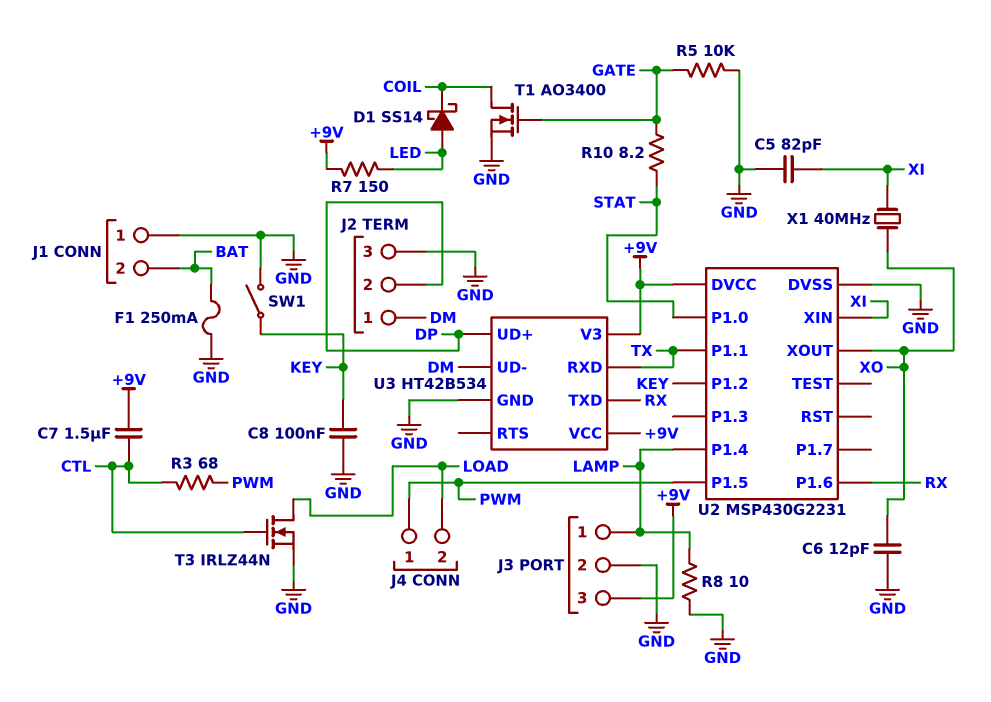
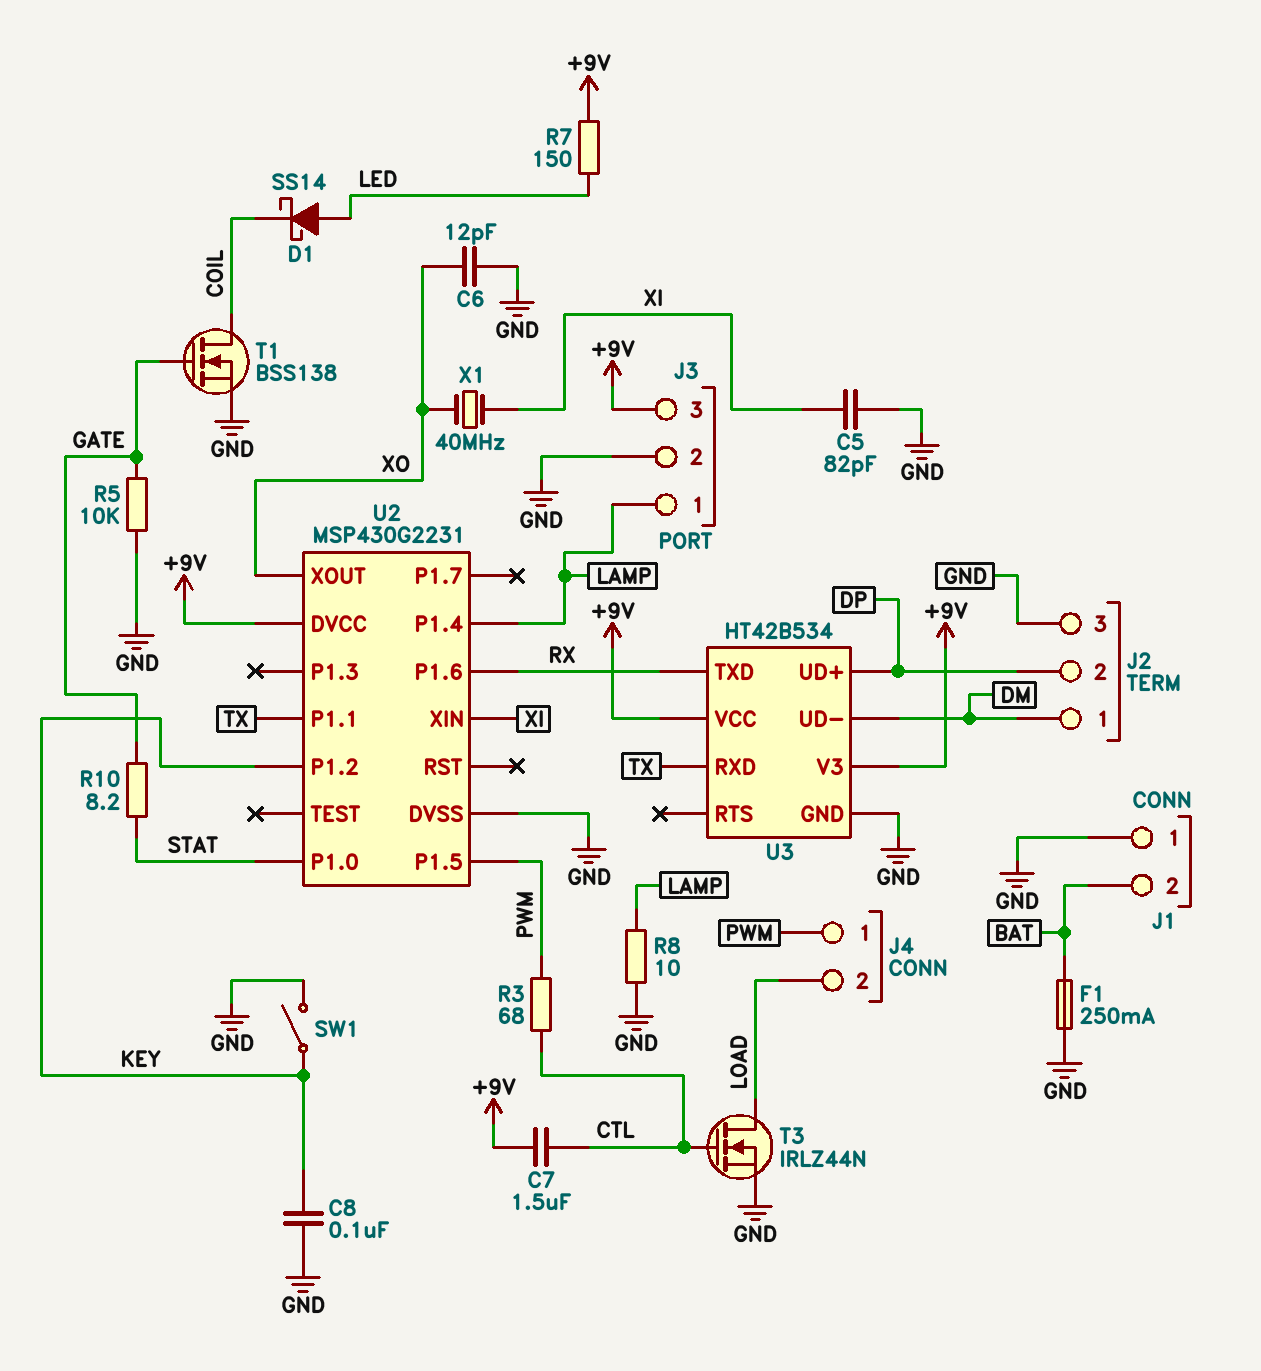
T1: NMOS AO3400 (G GATE, D COIL, S GND) -> NMOS BSS138 (G GATE, D COIL, S GND)

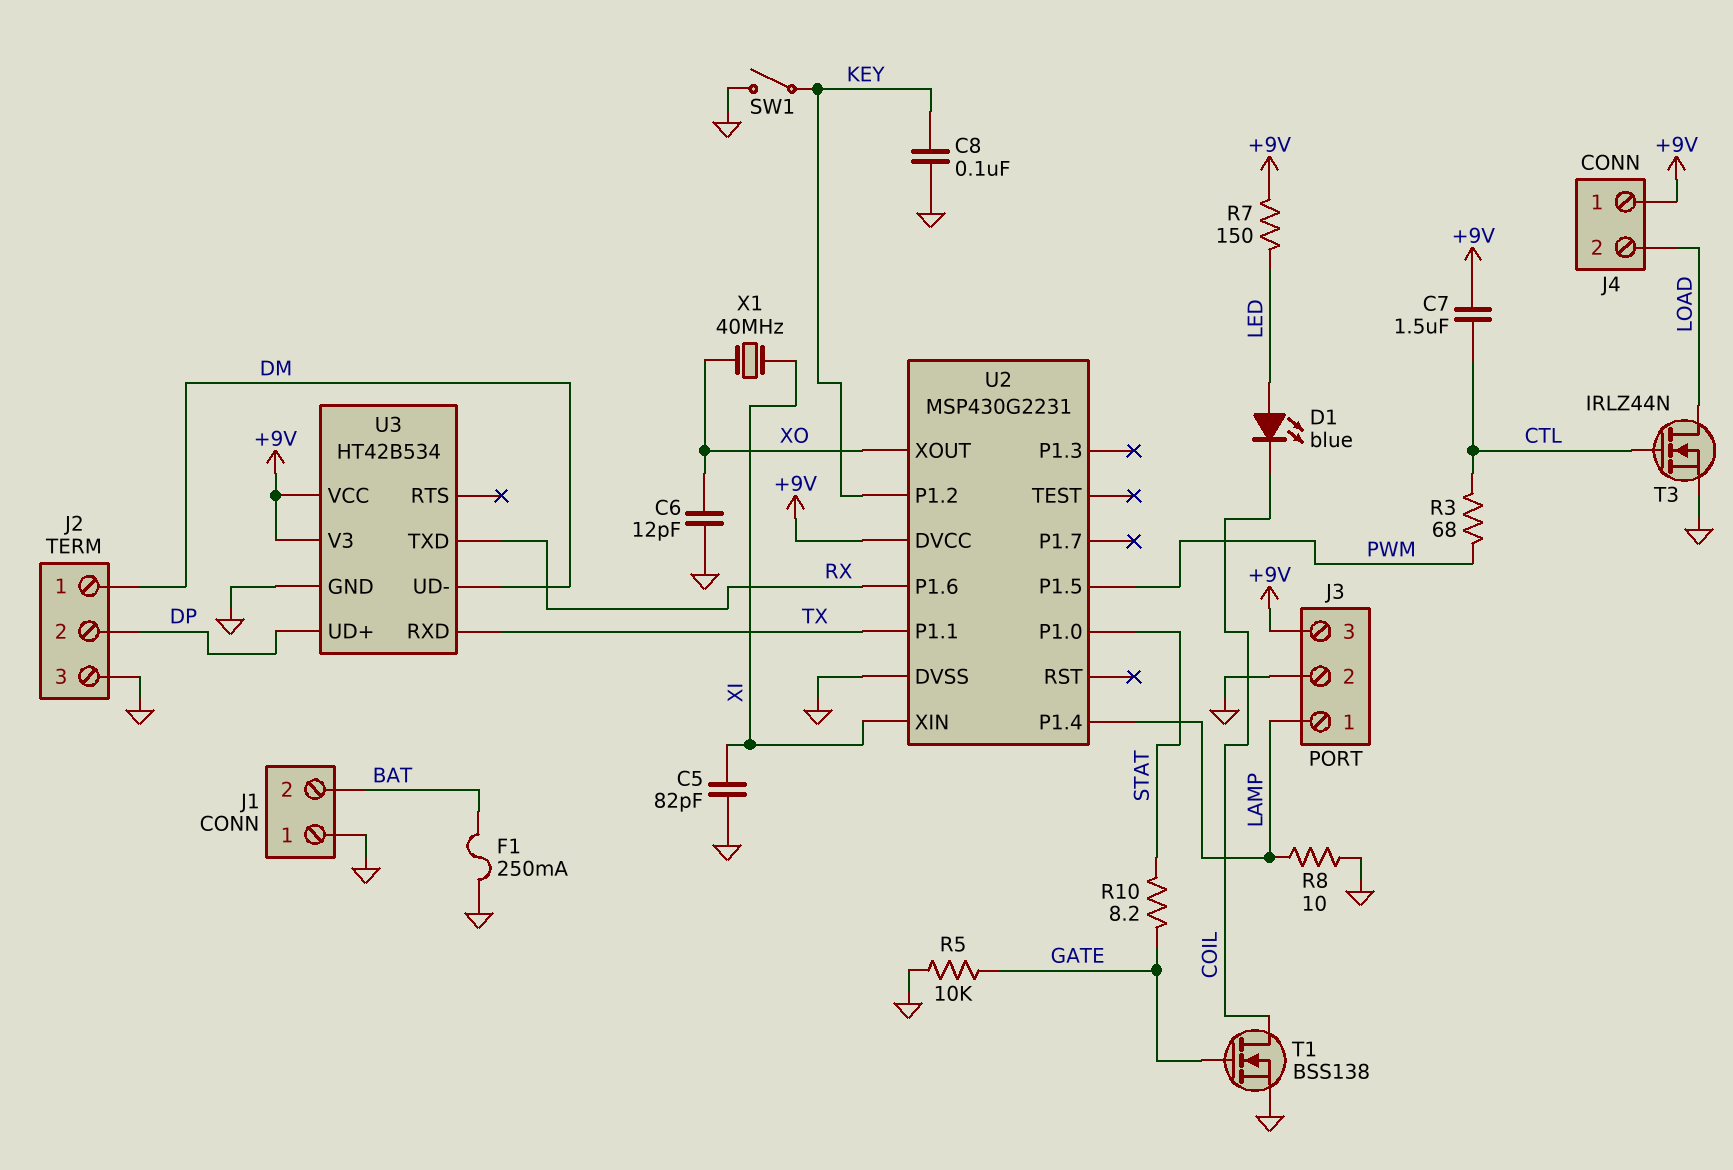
D1: schottky SS14 (A LED, K COIL) -> LED blue (A LED, K COIL)
J4 pin 1: PWM -> +9V

